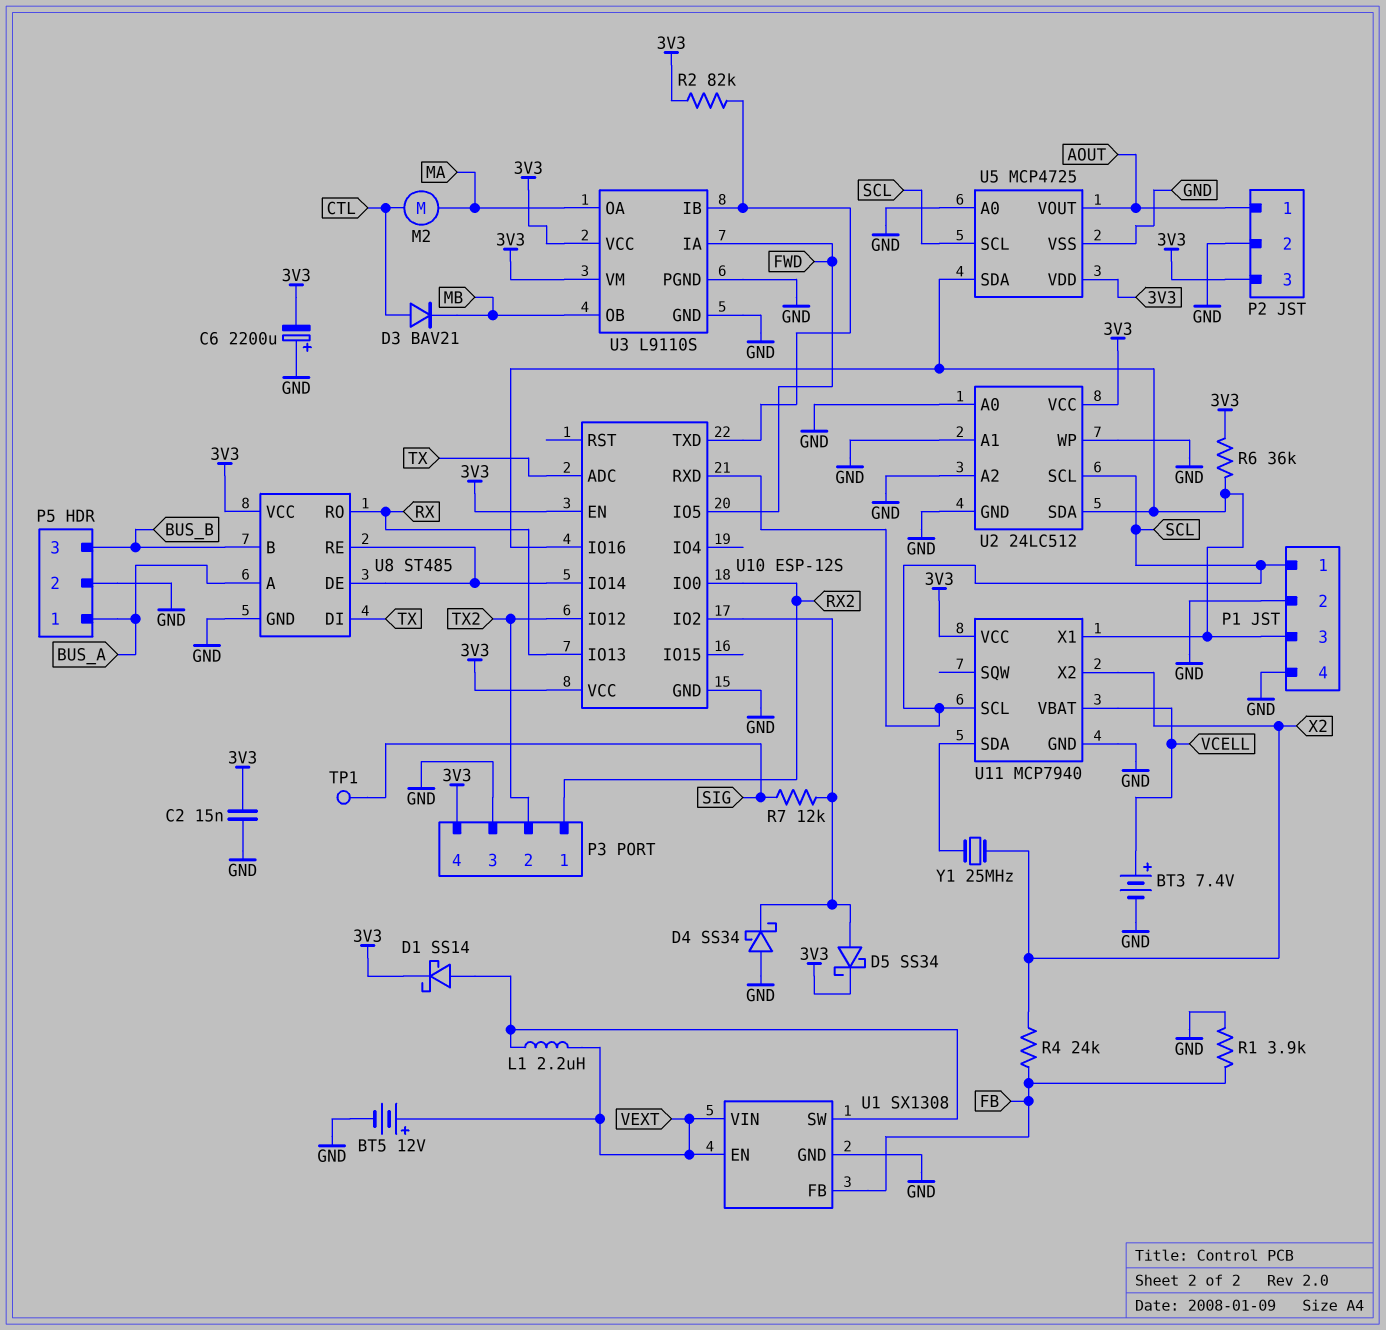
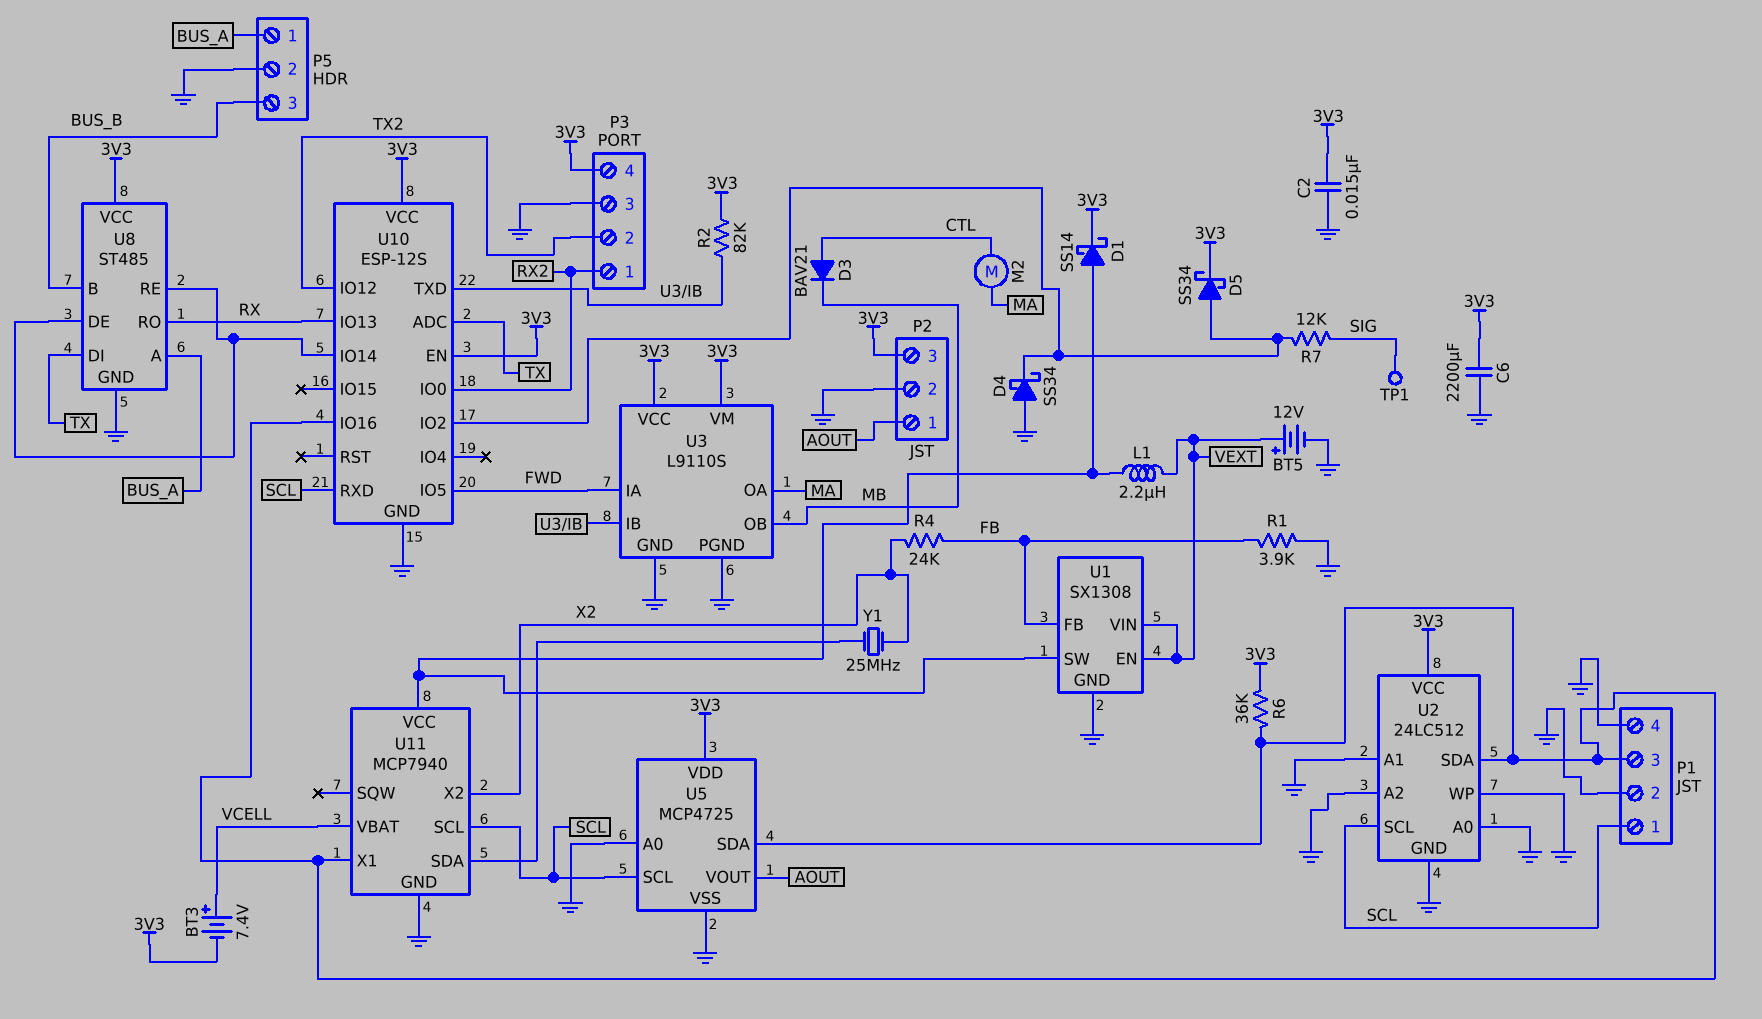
BT3: 7.4V (plus VCELL, minus GND) -> 7.4V (plus VCELL, minus 3V3)
C6: 2200uF (plus GND, minus 3V3) -> 2200uF (3V3, GND)
U11 pin VCC: 3V3 -> U1/SW

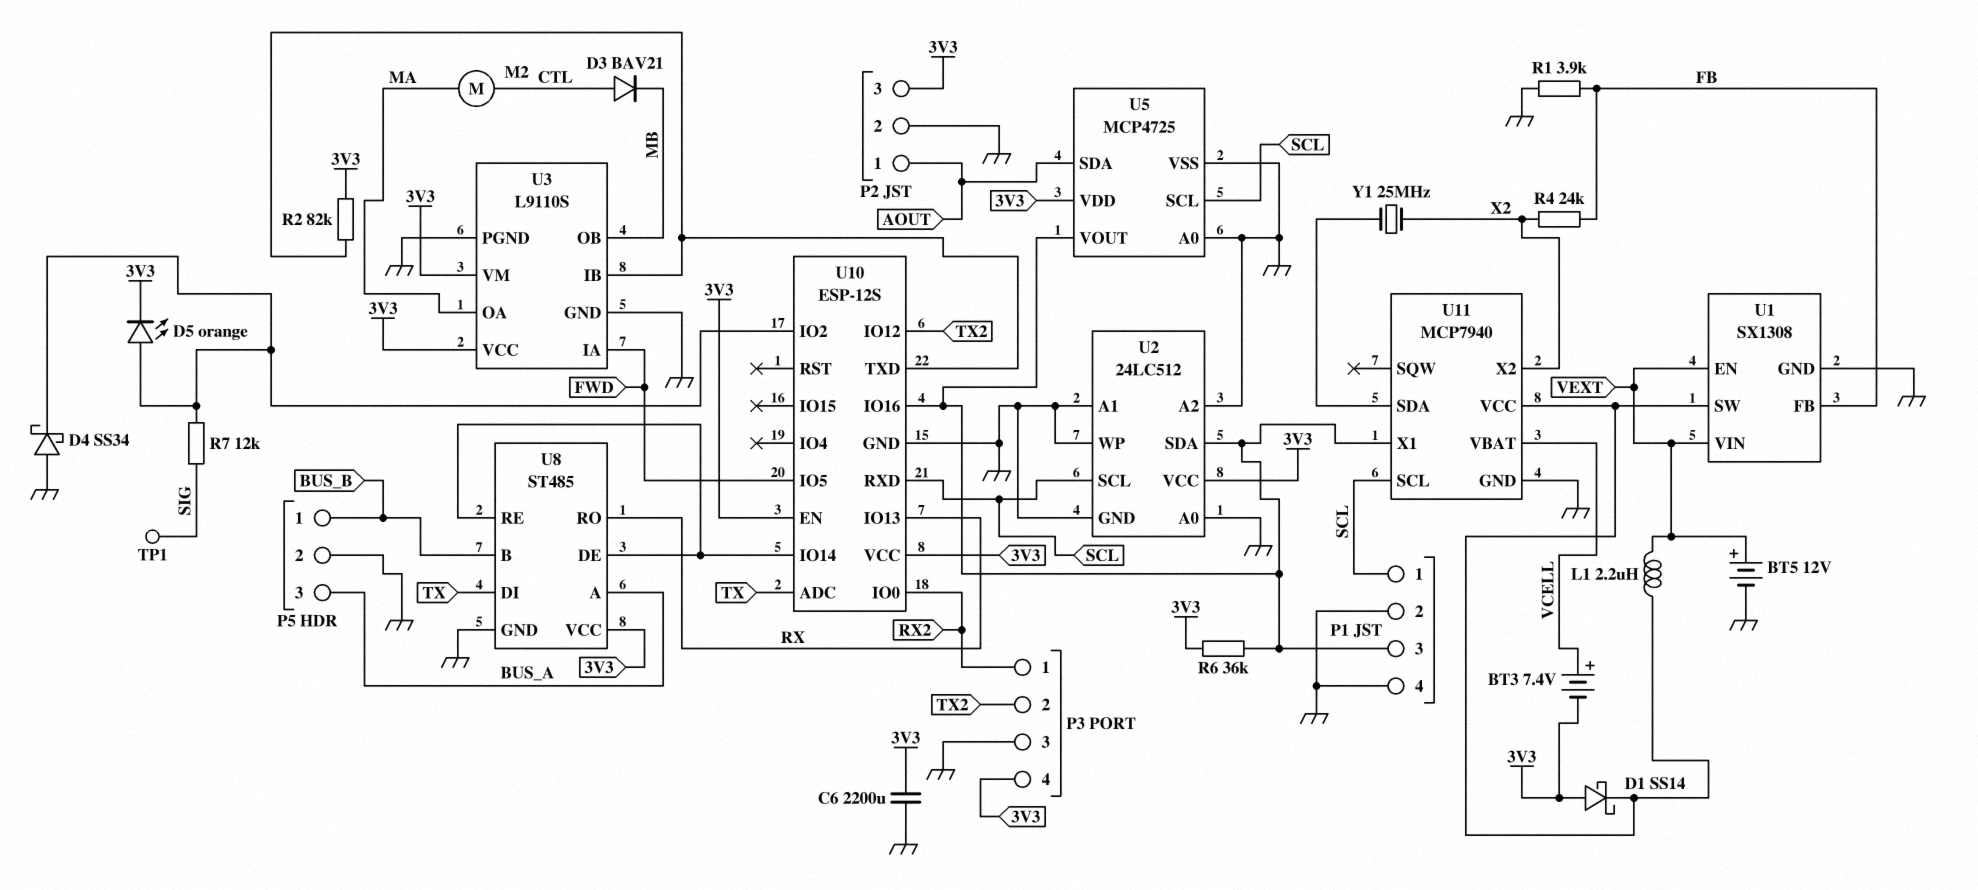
C2: 15nF (3V3, GND) -> none
D1: schottky SS14 (A U1/SW, K 3V3) -> schottky SS14 (A 3V3, K U1/SW)
D5: schottky SS34 (A U10/IO2, K 3V3) -> LED orange (A U10/IO2, K 3V3)
P5 pin 1: BUS_A -> BUS_B
P5 pin 3: BUS_B -> BUS_A
U5 pin SDA: P1/3 -> AOUT
U5 pin VOUT: AOUT -> P1/3

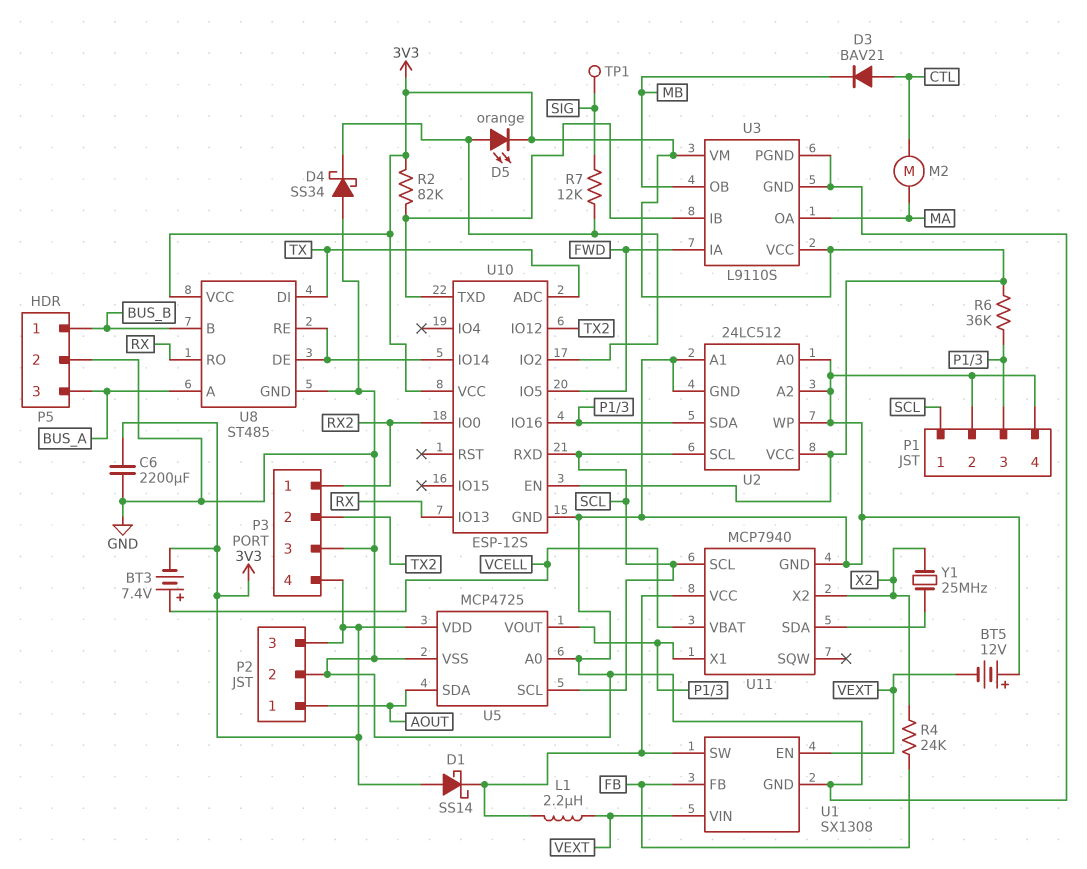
BT5: 12V (plus VEXT, minus GND) -> 12V (plus GND, minus VEXT)
R1: 3.9k (FB, GND) -> none

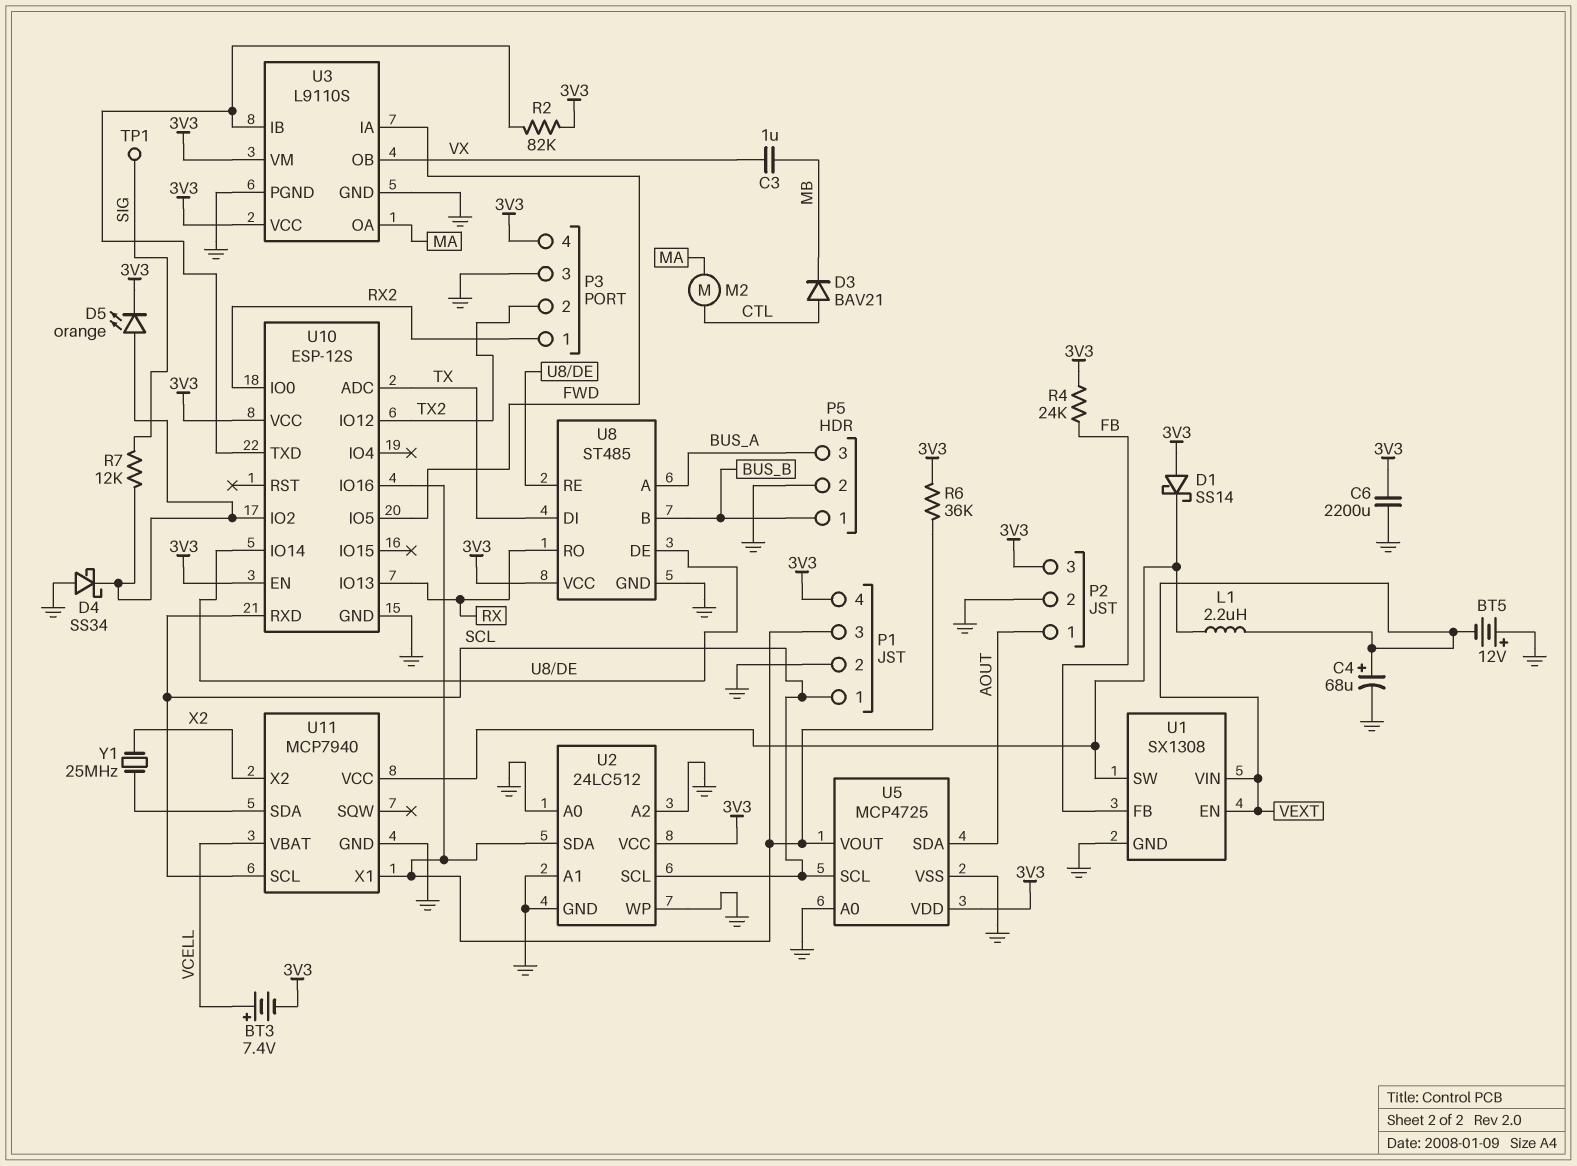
C3: none -> 1uF (MB, VX)
C4: none -> 68uF (plus VEXT, minus GND)
P1 pin 4: GND -> 3V3
R4: 24k (FB, X2) -> 24k (3V3, FB)
U3 pin OB: MB -> VX

